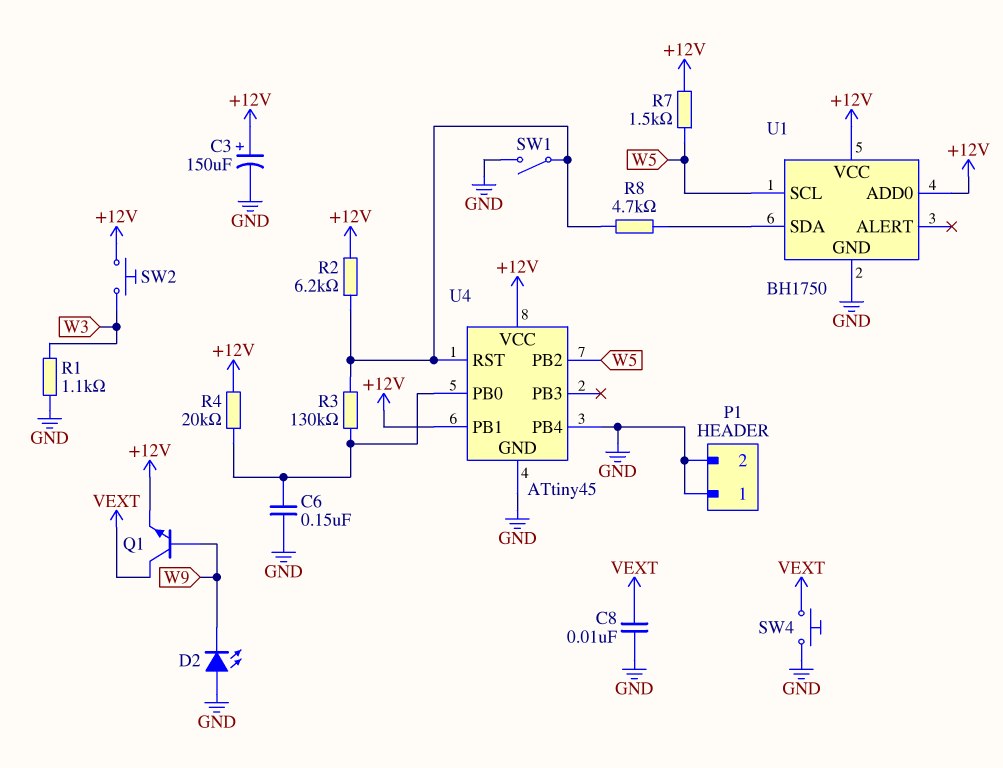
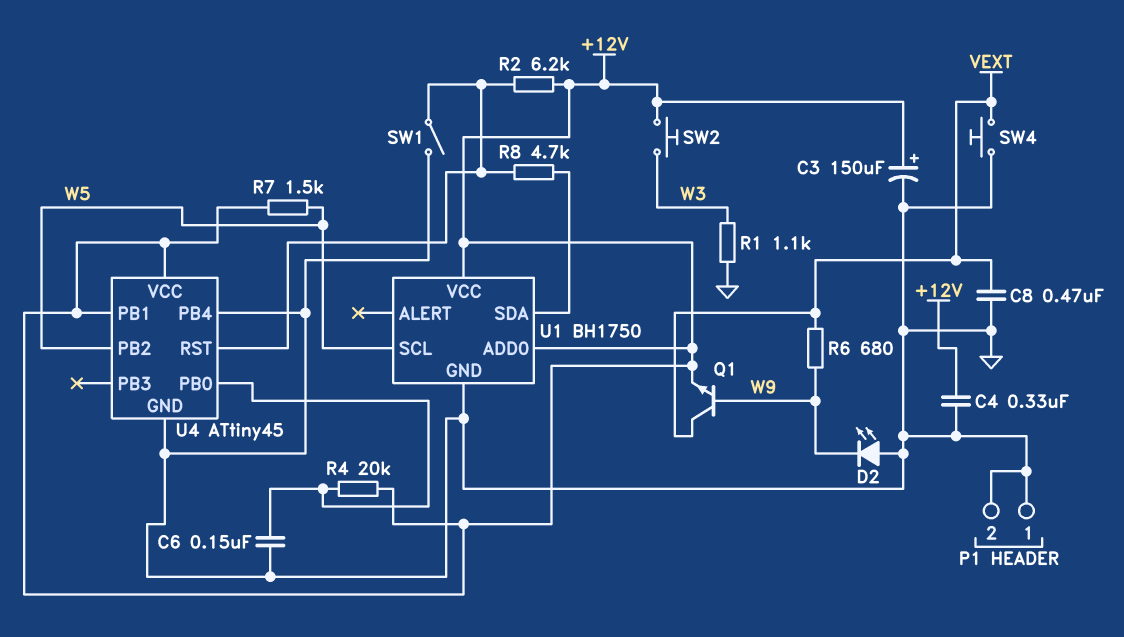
C4: none -> 330nF (+12V, GND)
C8: 10nF (GND, VEXT) -> 470nF (GND, VEXT)
R3: 130k (U4/PB0, U4/RST) -> none
R6: none -> 680 (VEXT, W9)

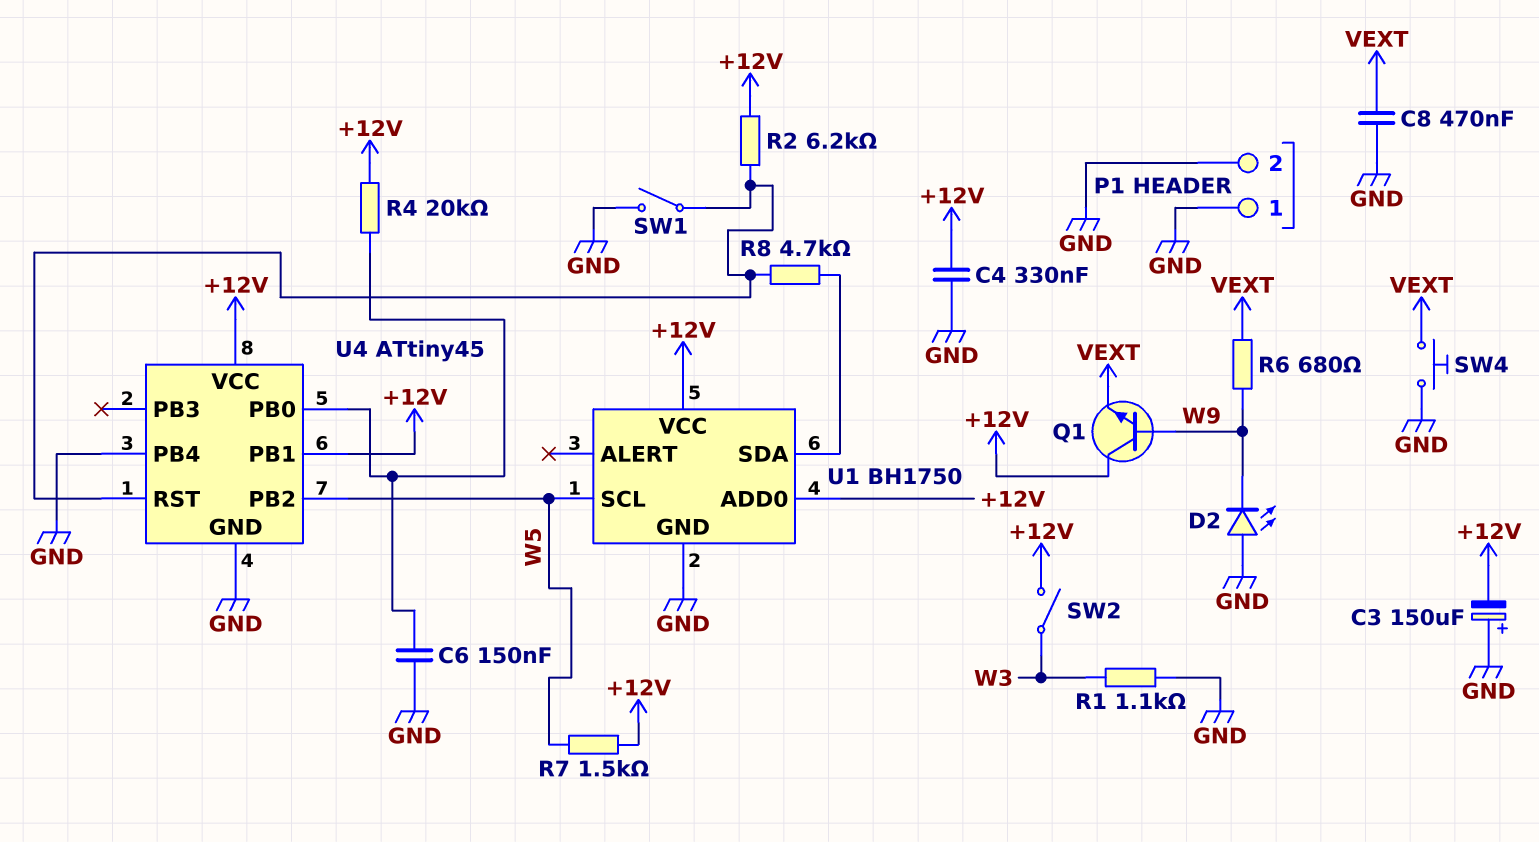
C3: 150uF (plus +12V, minus GND) -> 150uF (plus GND, minus +12V)
Q1: NPN (B W9, C VEXT, E +12V) -> NPN (B W9, C +12V, E VEXT)
SW2: button (+12V, W3) -> switch (+12V, W3)

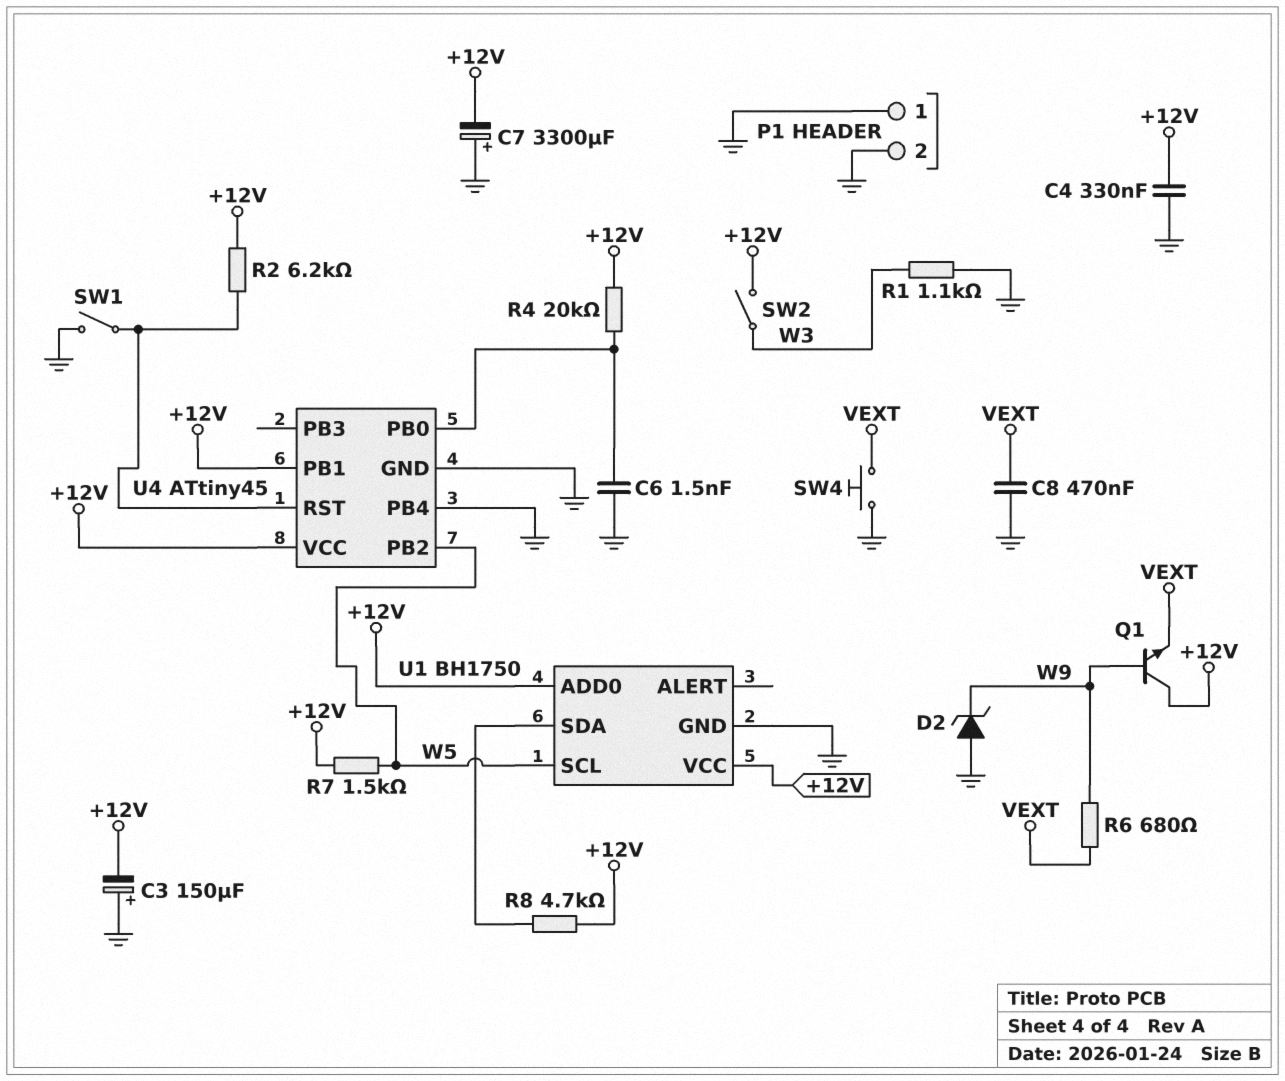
C6: 150nF (GND, U4/PB0) -> 1.5nF (GND, U4/PB0)
C7: none -> 3300uF (plus GND, minus +12V)
D2: LED (A GND, K W9) -> zener (A GND, K W9)
R8: 4.7k (U1/SDA, U4/RST) -> 4.7k (+12V, U1/SDA)

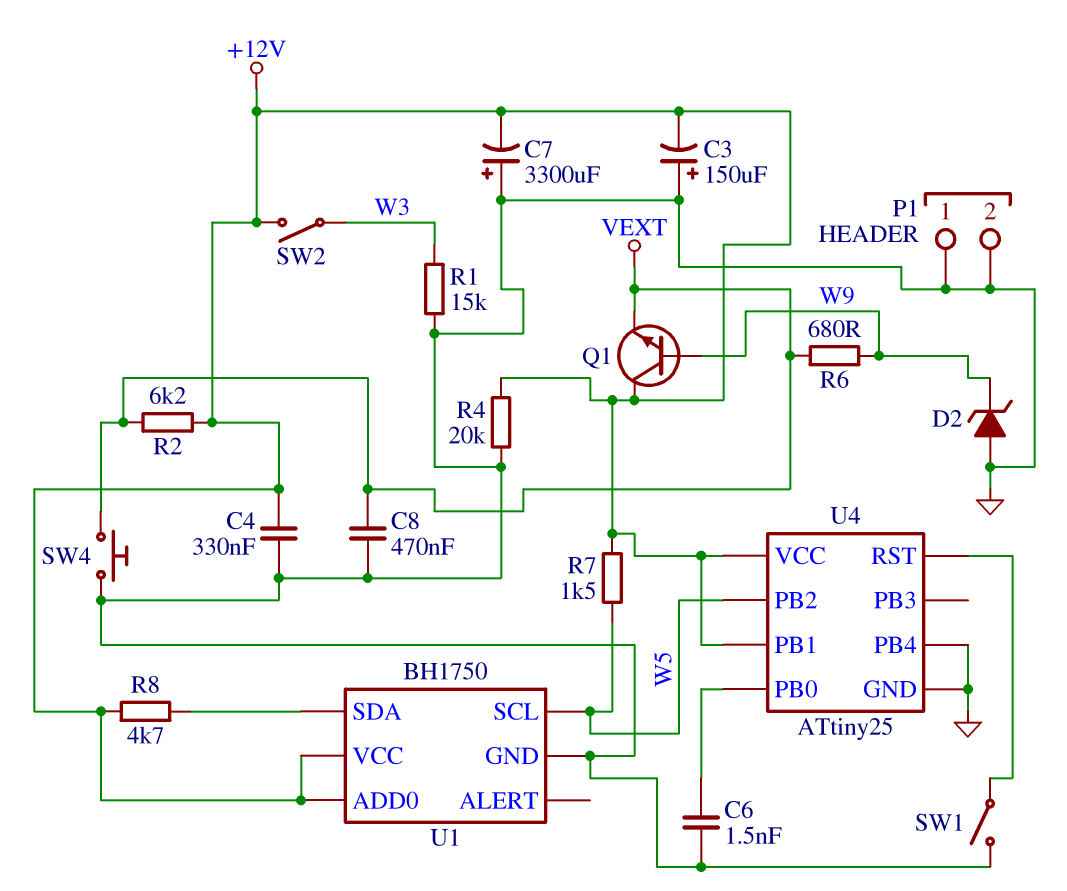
R1: 1.1k (GND, W3) -> 15k (GND, W3)
R2: 6.2k (+12V, U4/RST) -> 6.2k (+12V, VEXT)
R4: 20k (+12V, U4/PB0) -> 20k (+12V, GND)
U4: ATtiny45 -> ATtiny25

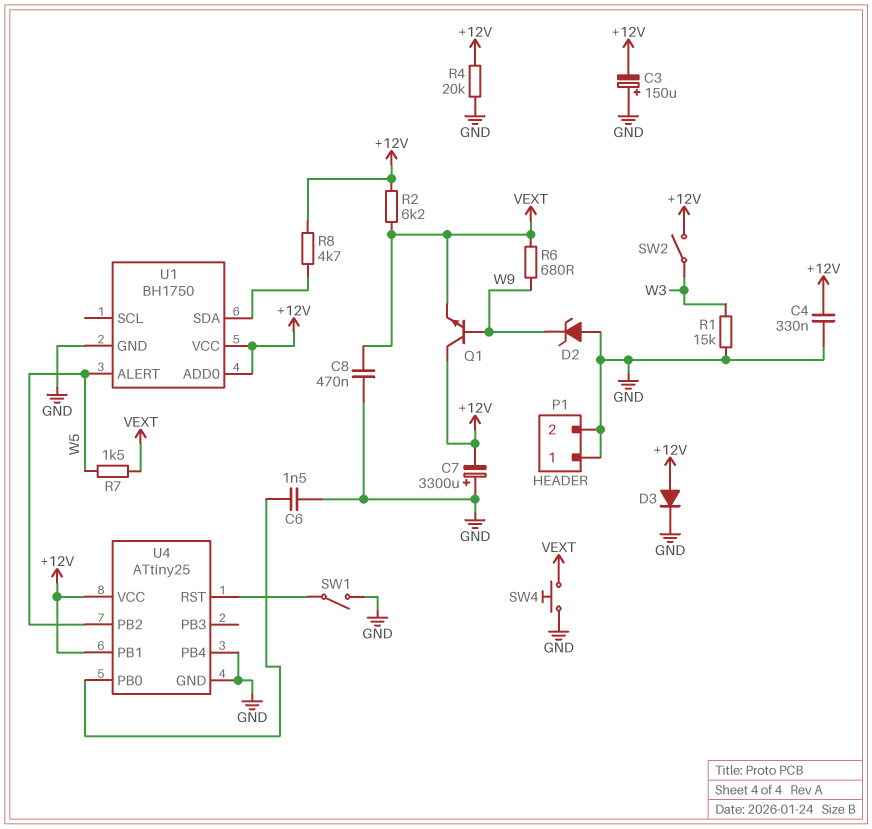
D3: none -> diode (A +12V, K GND)
R7: 1.5k (+12V, W5) -> 1.5k (VEXT, W5)
U1 pin ALERT: none -> W5
U1 pin SCL: W5 -> none

